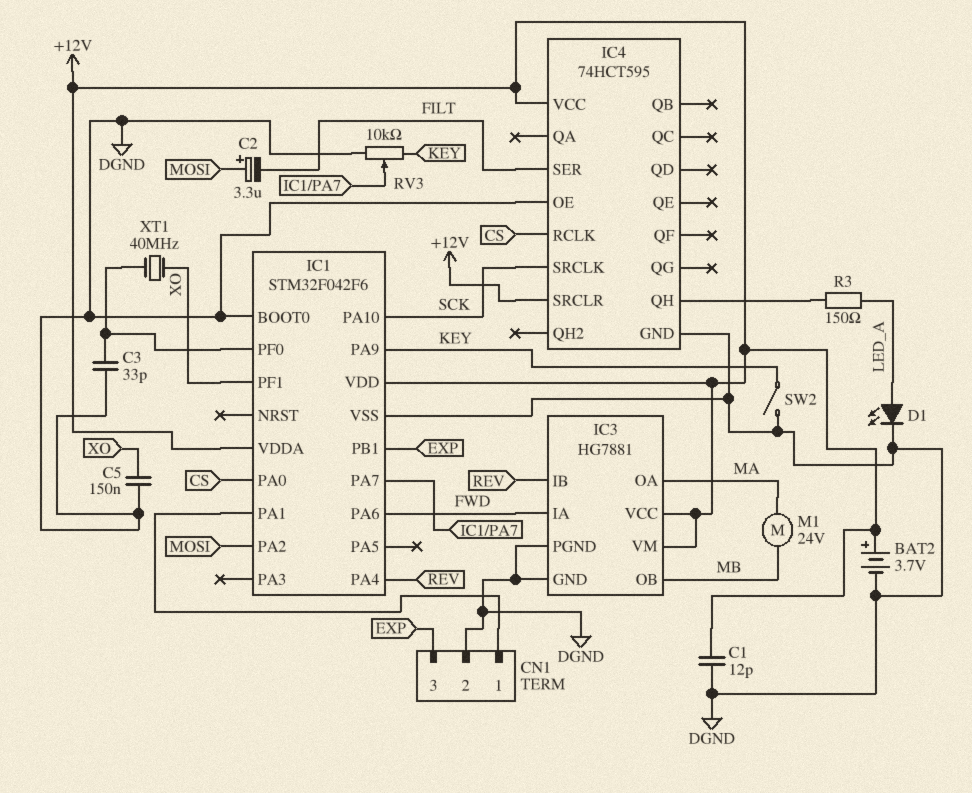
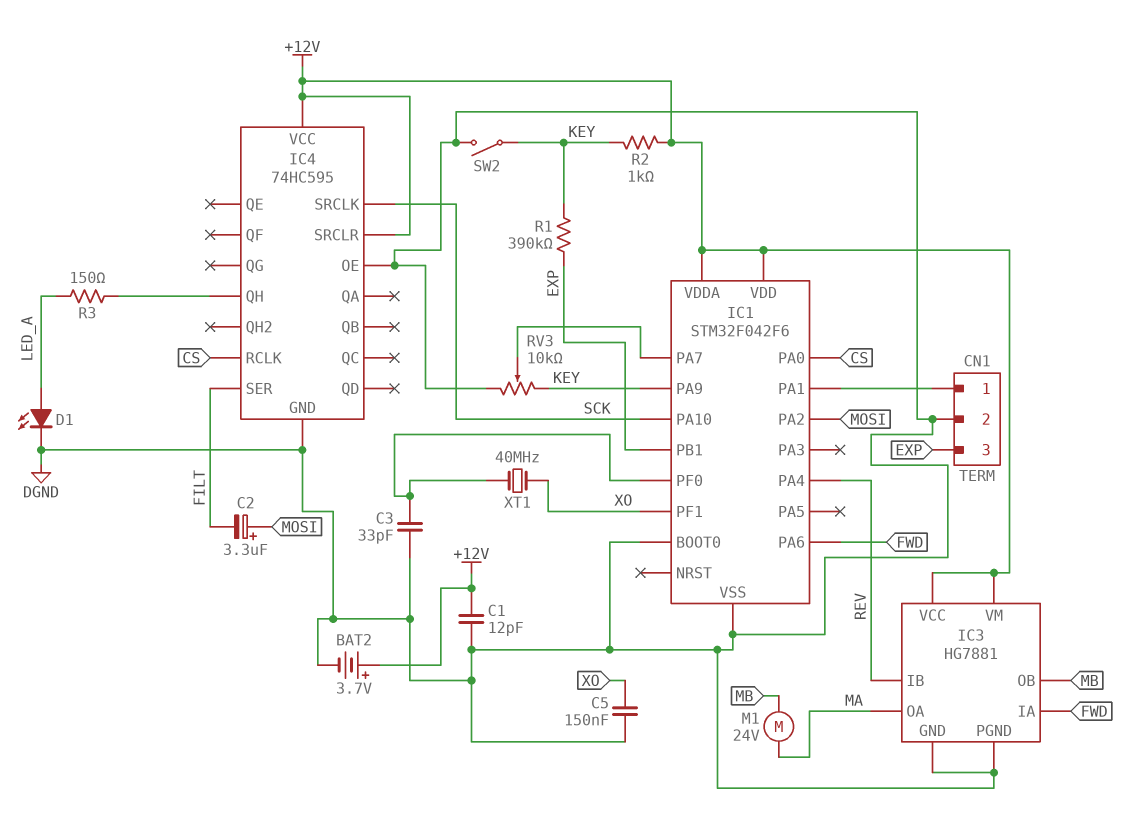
IC4: 74HCT595 -> 74HC595
R1: none -> 390k (EXP, KEY)
R2: none -> 1k (+12V, KEY)

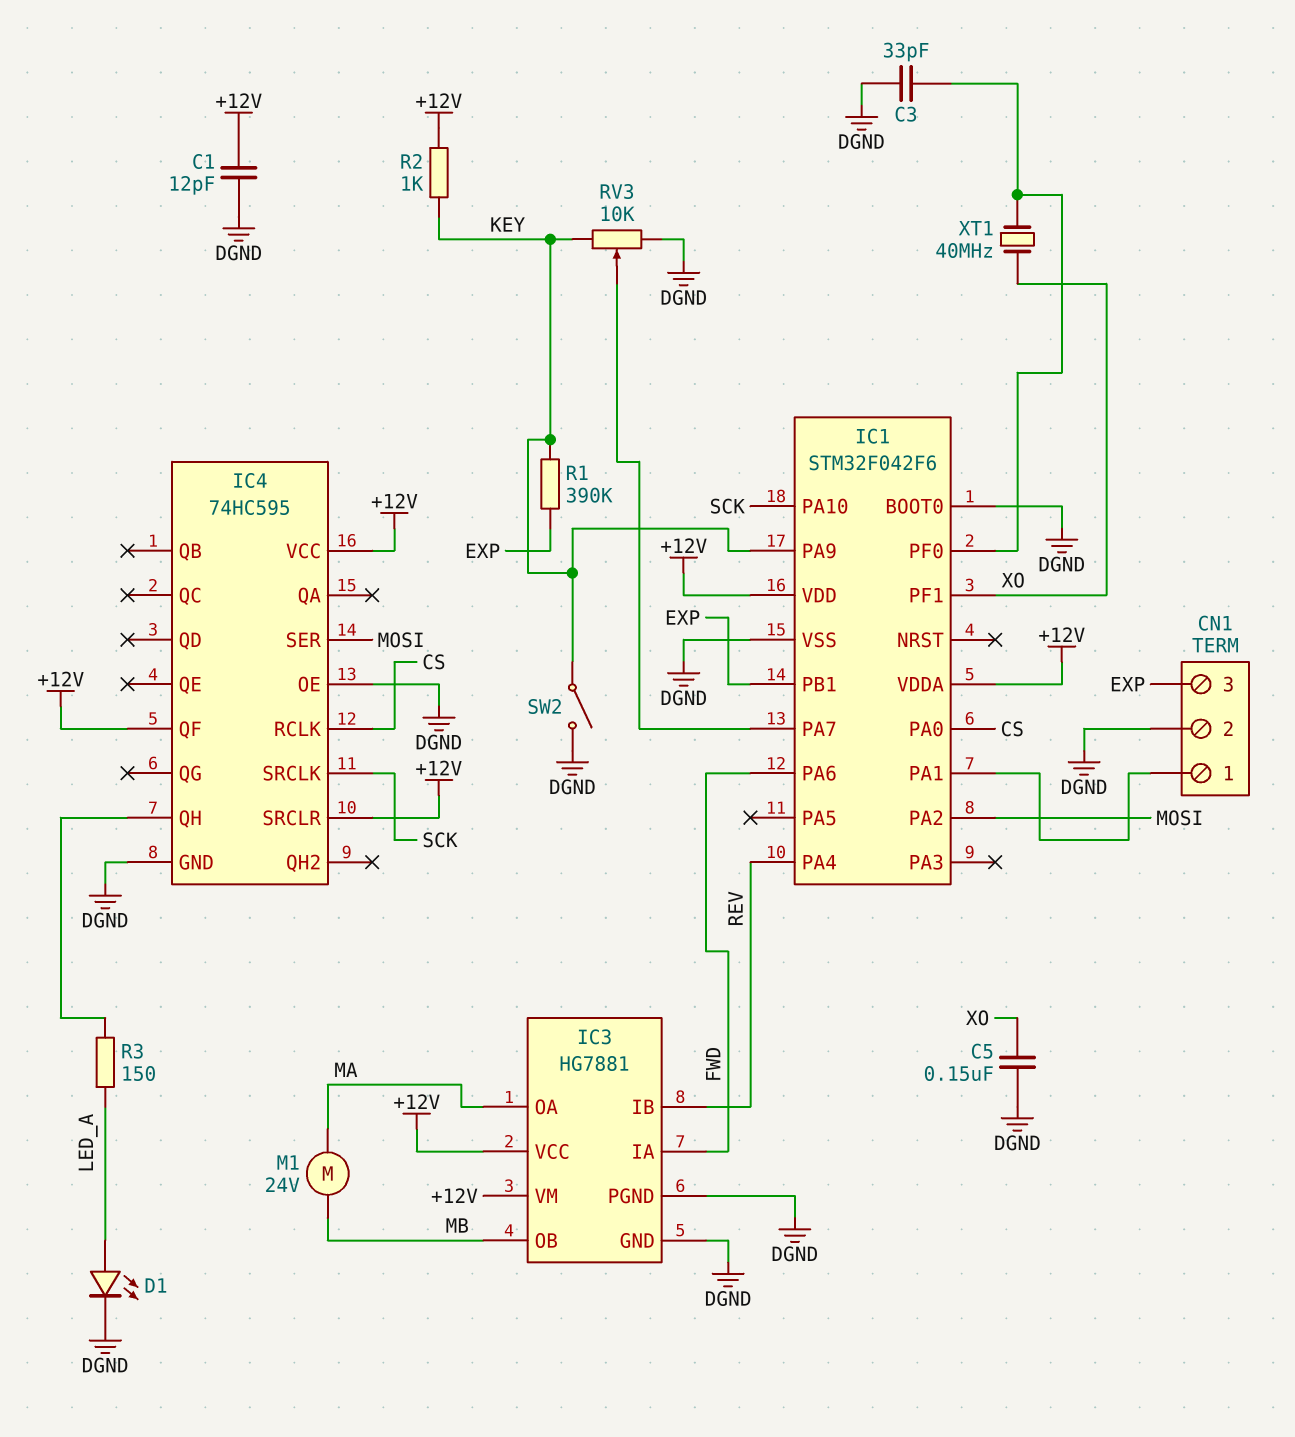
BAT2: 3.7V (plus +12V, minus DGND) -> none
C2: 3.3uF (plus MOSI, minus FILT) -> none
IC4 pin QF: none -> +12V
IC4 pin SER: FILT -> MOSI

